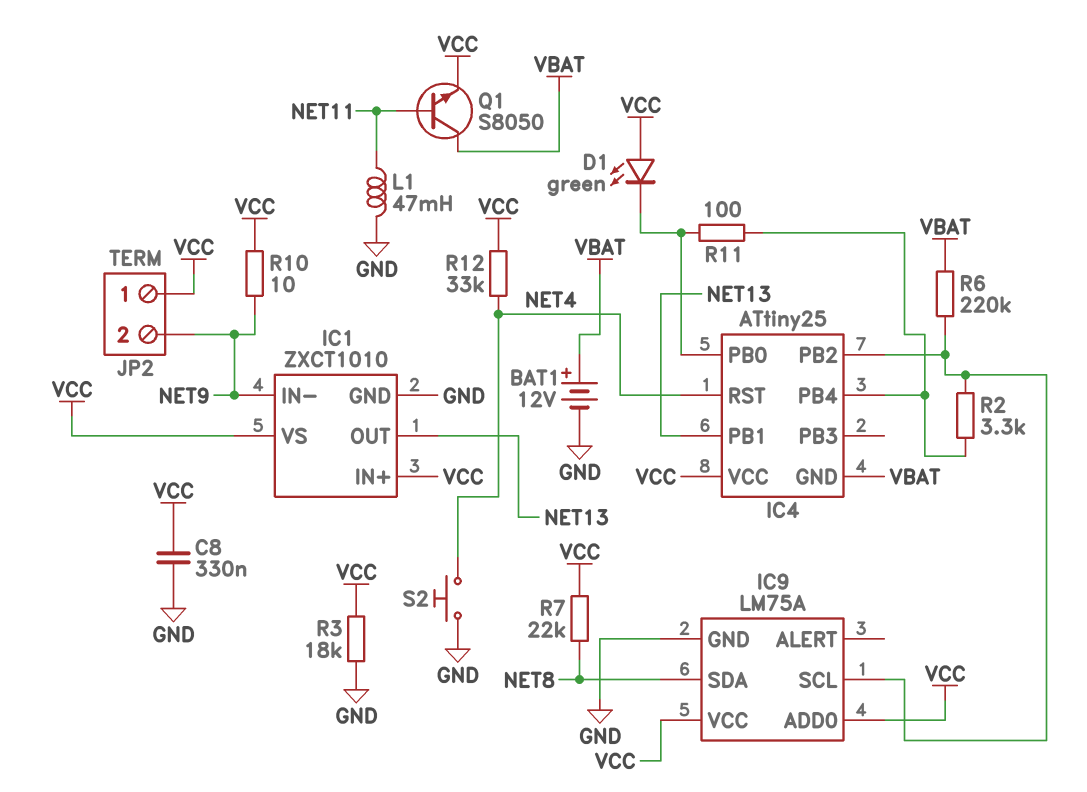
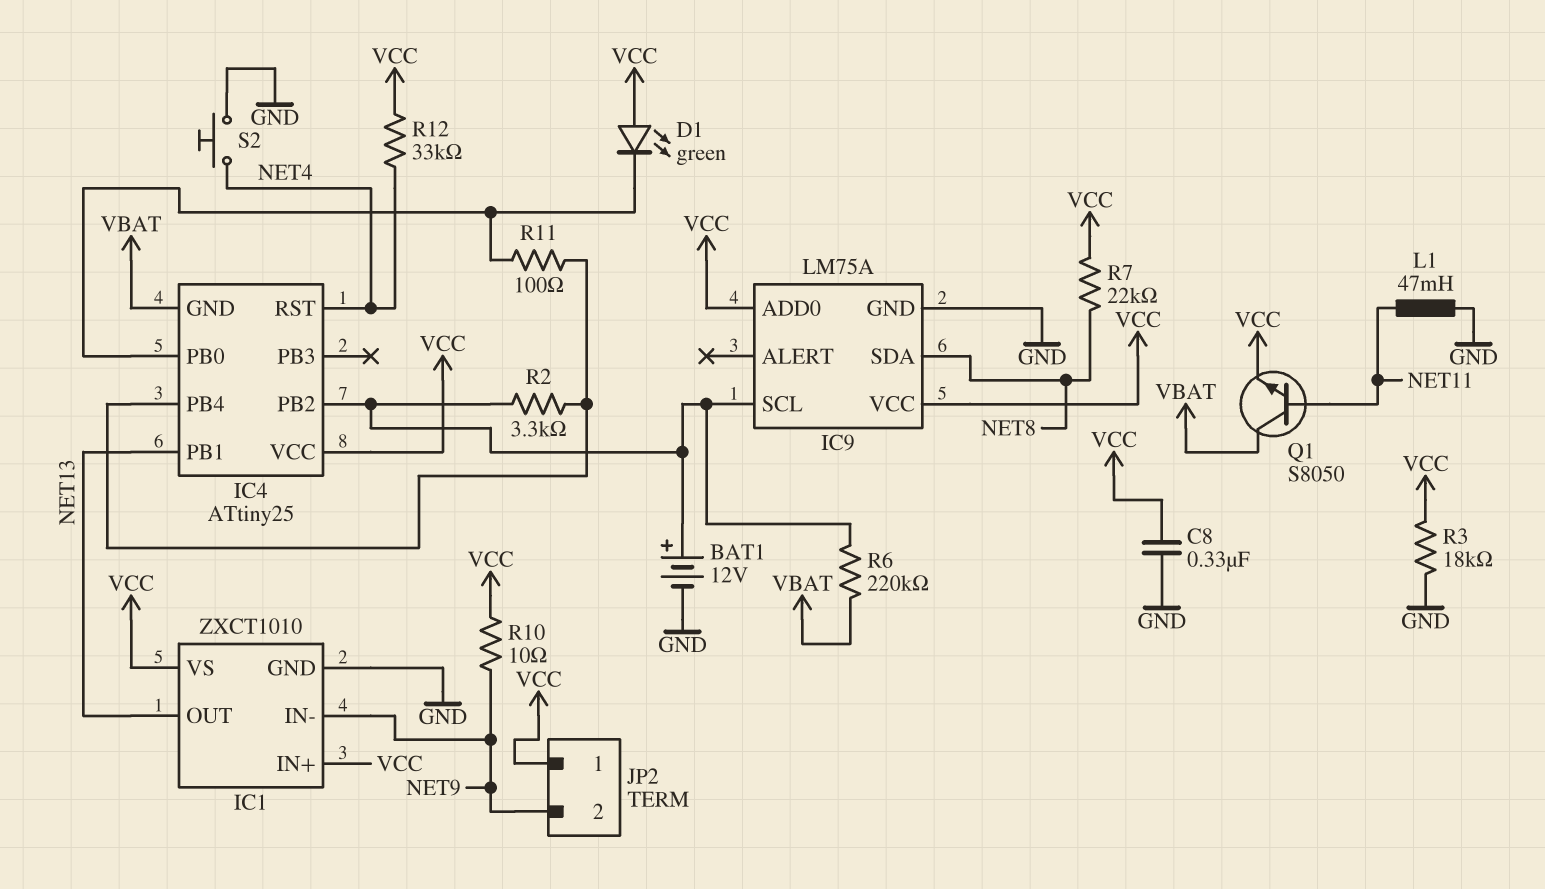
BAT1: 12V (plus VBAT, minus GND) -> 12V (plus IC4/PB2, minus GND)

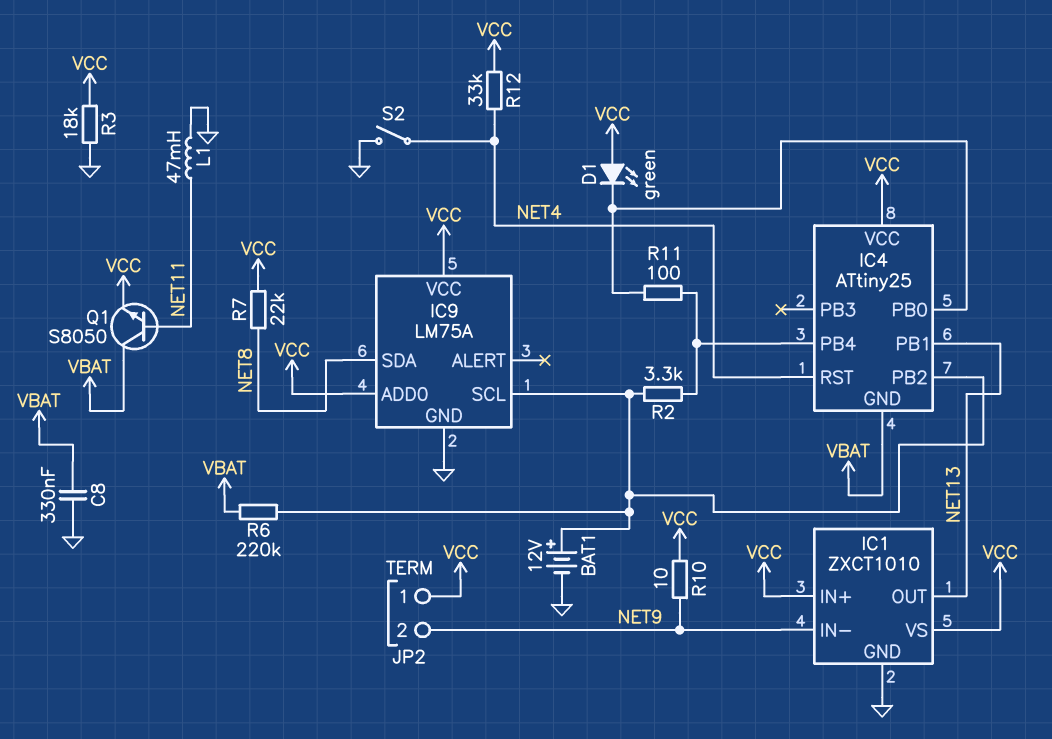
C8: 330nF (GND, VCC) -> 330nF (GND, VBAT)
S2: button (GND, NET4) -> switch (GND, NET4)

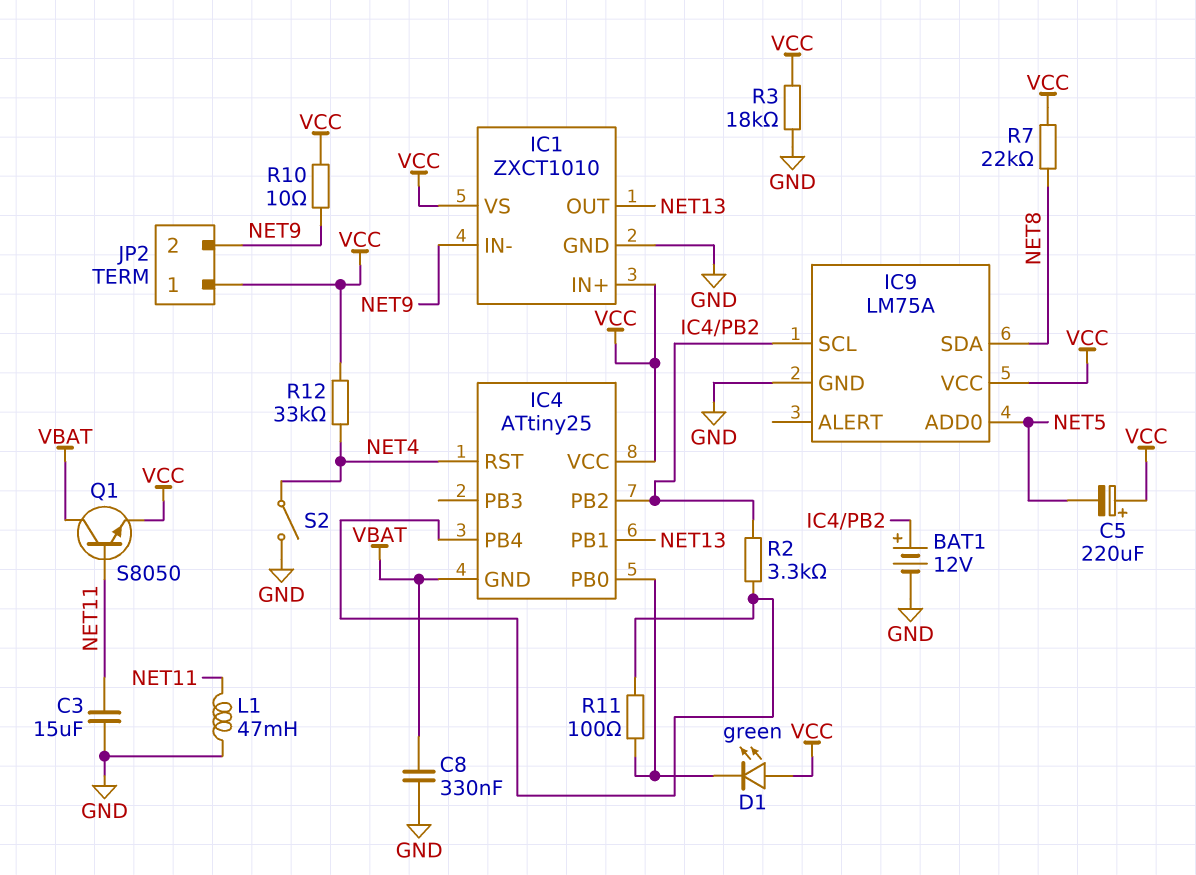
C3: none -> 15uF (GND, NET11)
C5: none -> 220uF (plus VCC, minus NET5)
IC9 pin ADD0: VCC -> NET5
R6: 220k (IC4/PB2, VBAT) -> none

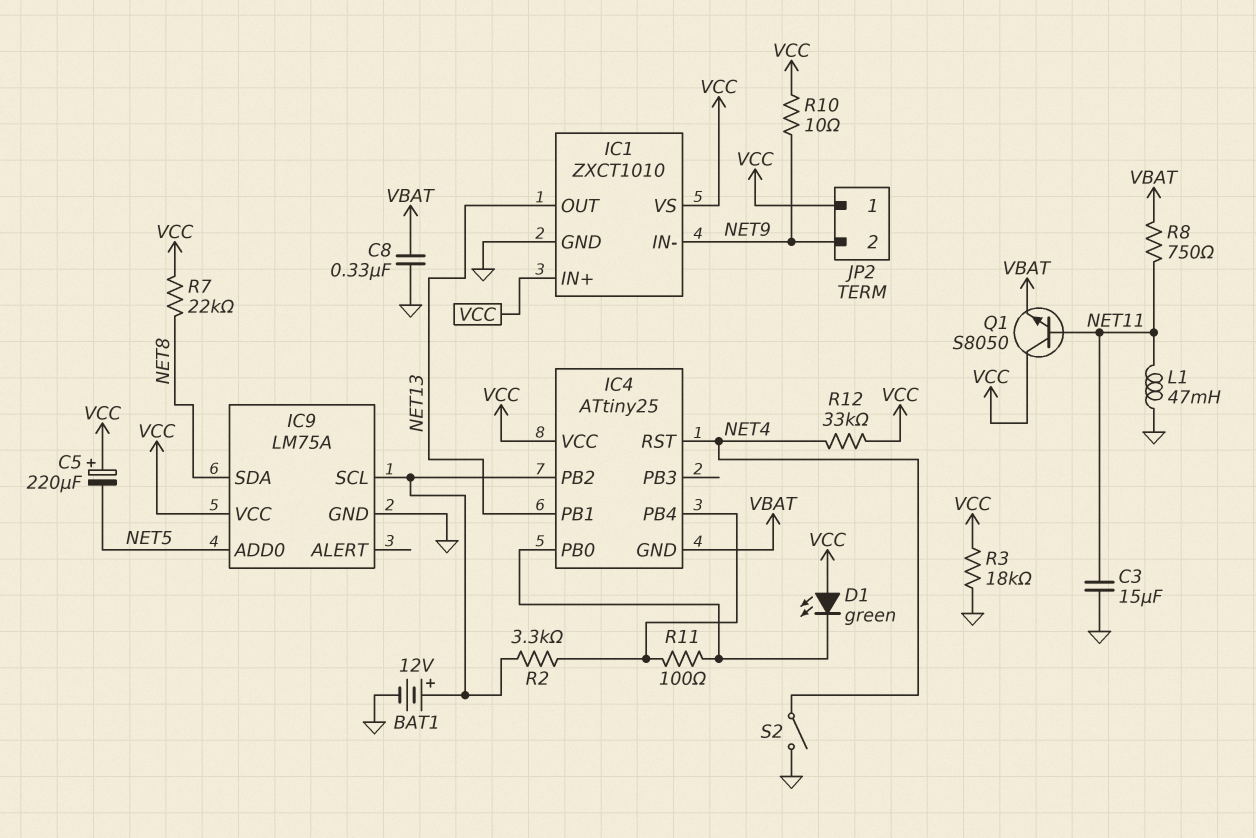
Q1: NPN S8050 (B NET11, C VBAT, E VCC) -> NPN S8050 (B NET11, C VCC, E VBAT)
R8: none -> 750 (NET11, VBAT)

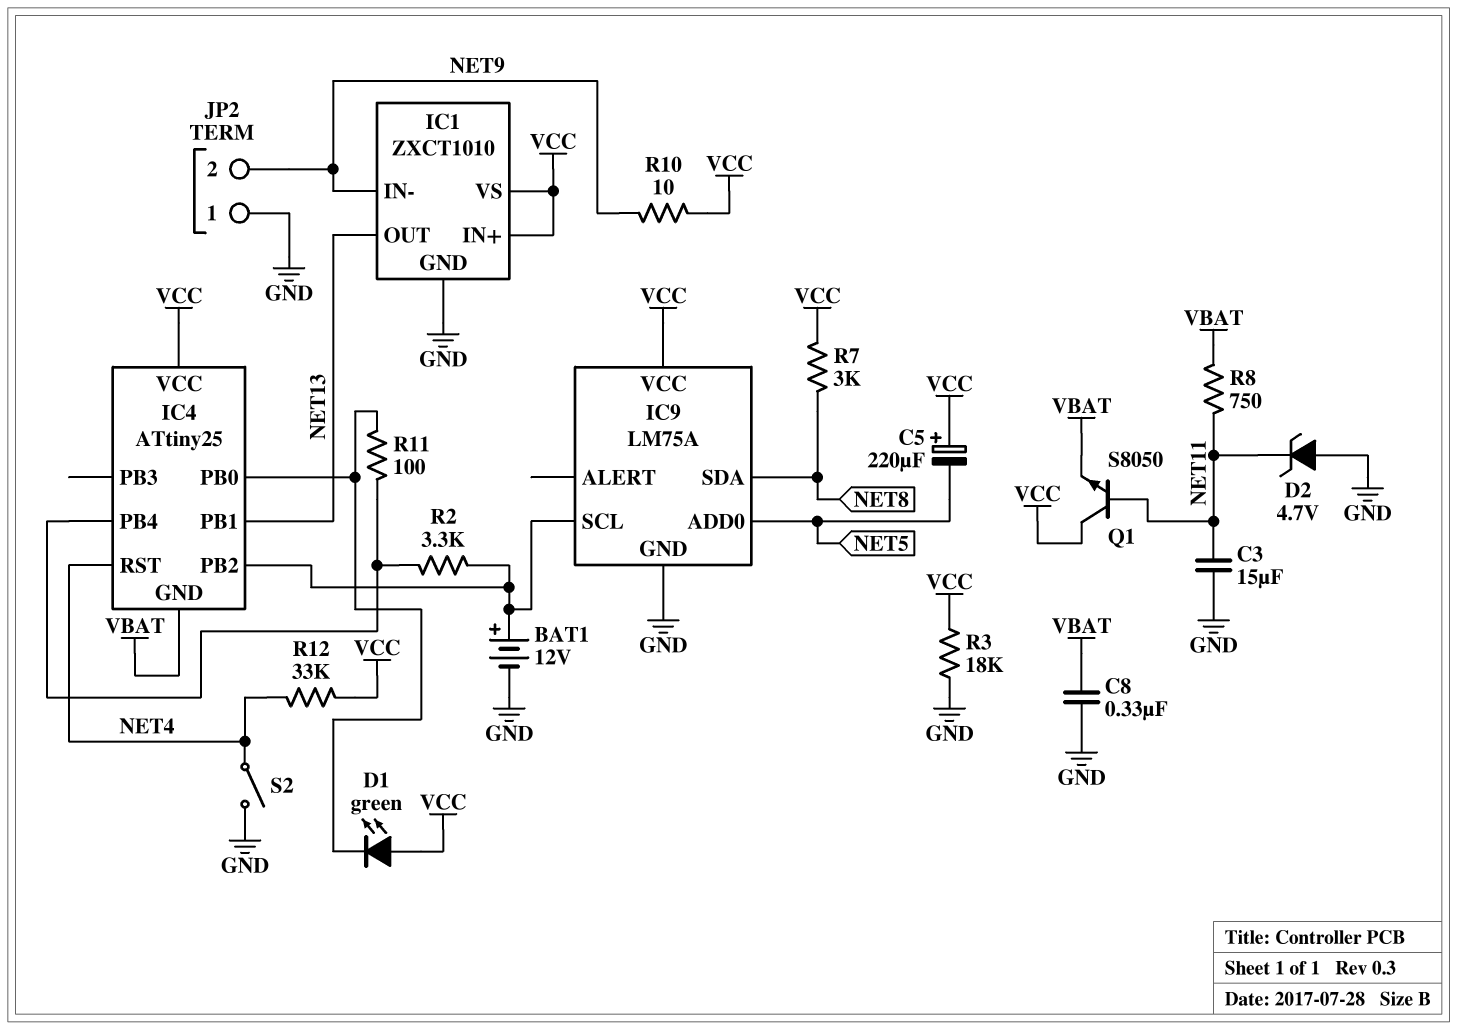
D2: none -> zener 4.7V (A GND, K NET11)
JP2 pin 1: VCC -> GND
L1: 47mH (GND, NET11) -> none
R7: 22k (NET8, VCC) -> 3k (NET8, VCC)

